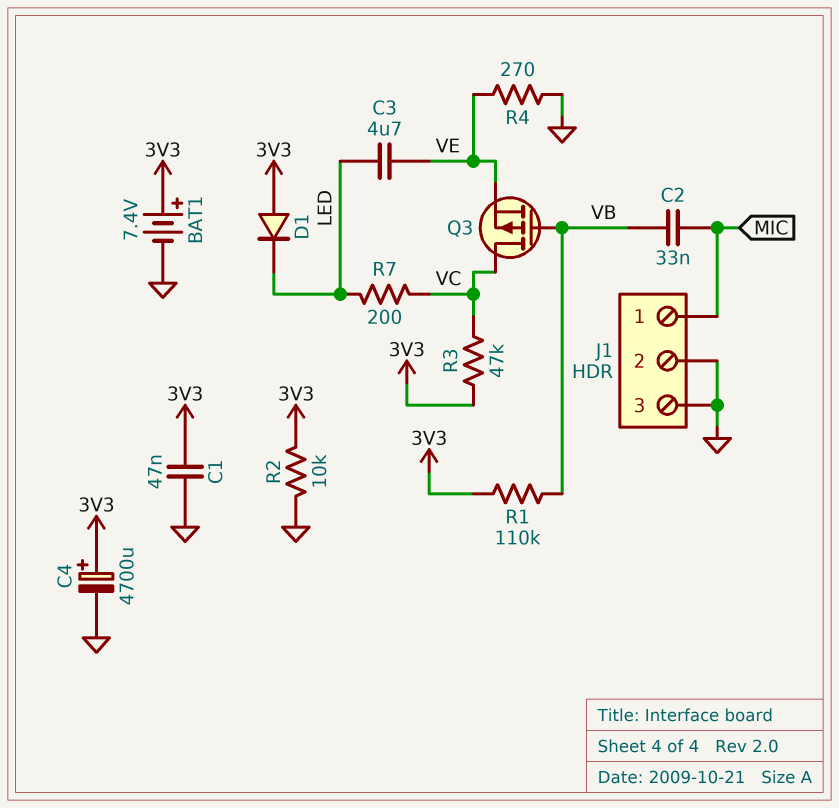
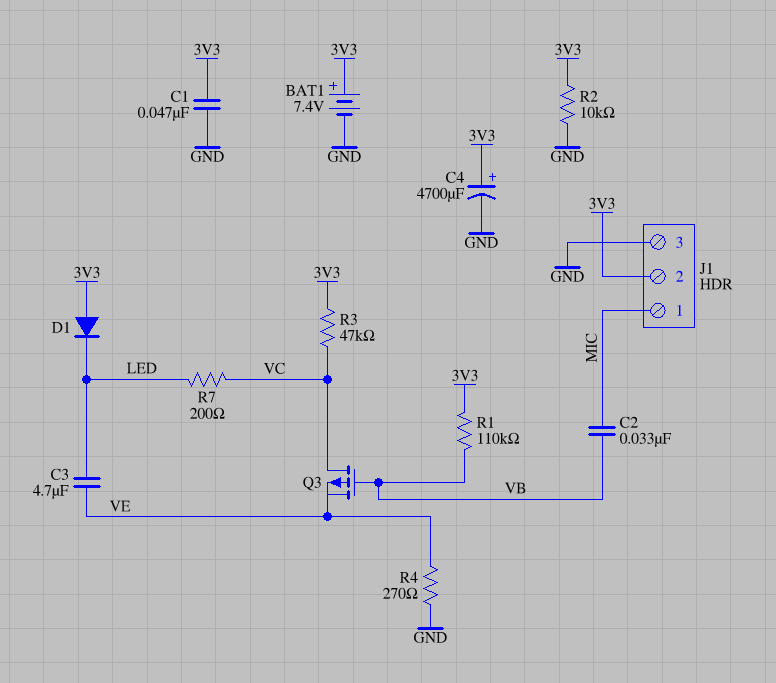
J1 pin 2: GND -> 3V3

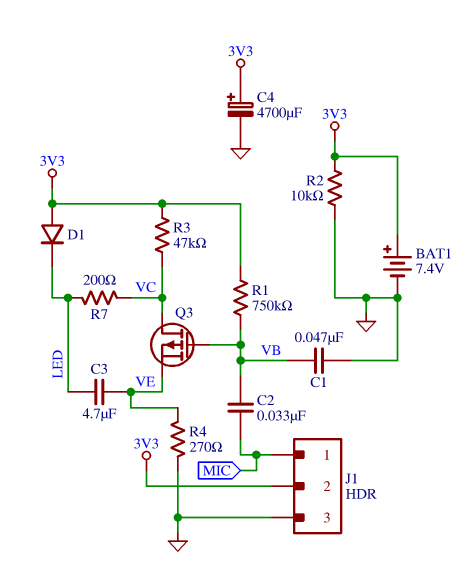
C1: 47nF (3V3, GND) -> 47nF (GND, VB)
R1: 110k (3V3, VB) -> 750k (3V3, VB)

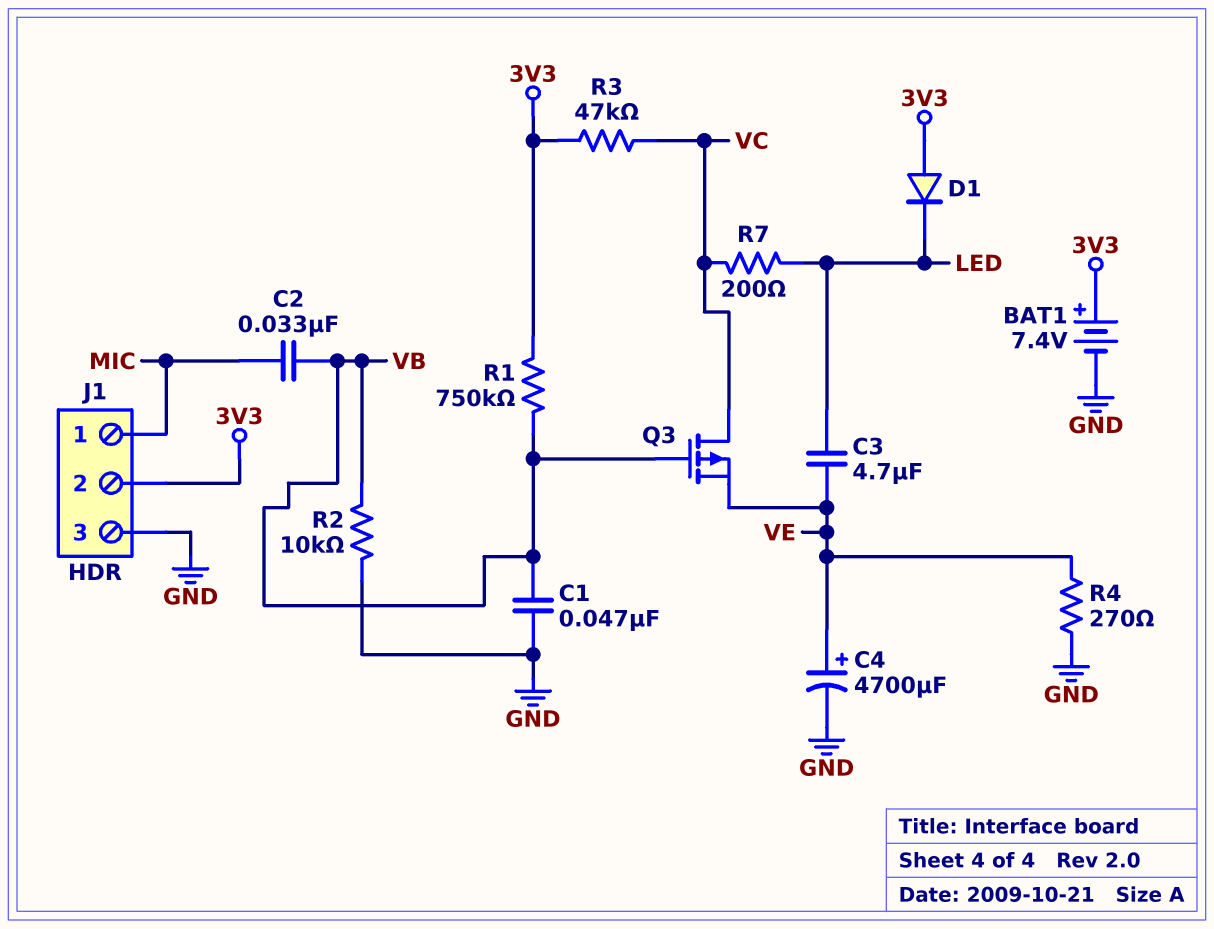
C4: 4700uF (plus 3V3, minus GND) -> 4700uF (plus VE, minus GND)
R2: 10k (3V3, GND) -> 10k (GND, VB)

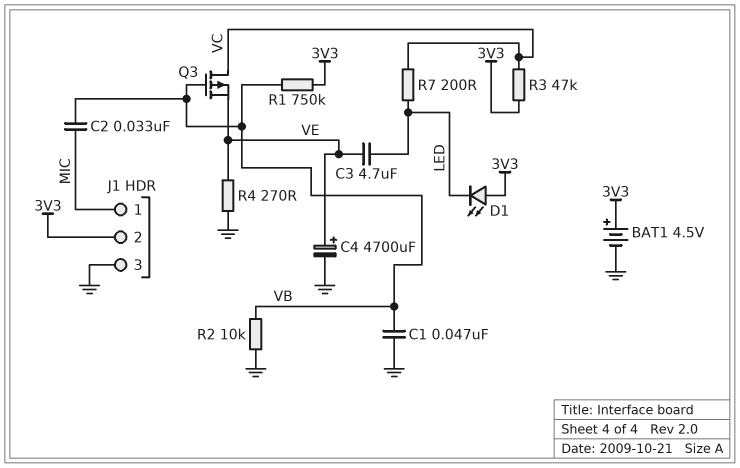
BAT1: 7.4V (plus 3V3, minus GND) -> 4.5V (plus 3V3, minus GND)
D1: diode (A 3V3, K LED) -> LED (A 3V3, K LED)

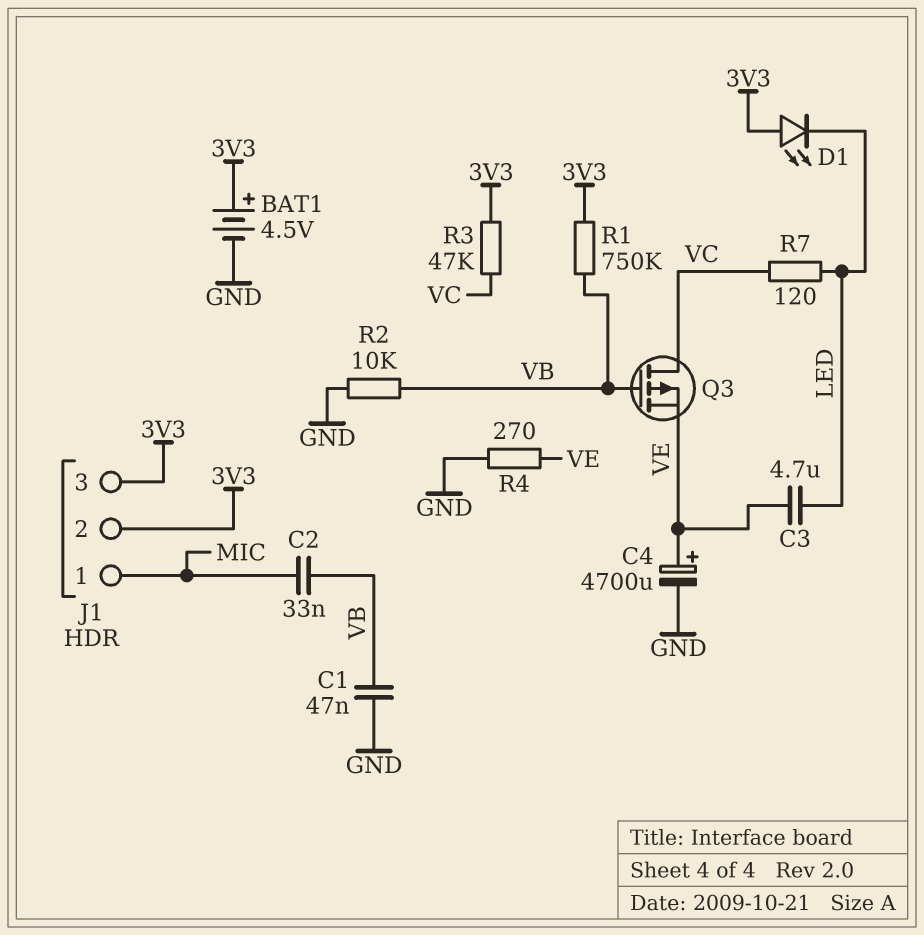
J1 pin 3: GND -> 3V3
R7: 200 (LED, VC) -> 120 (LED, VC)

